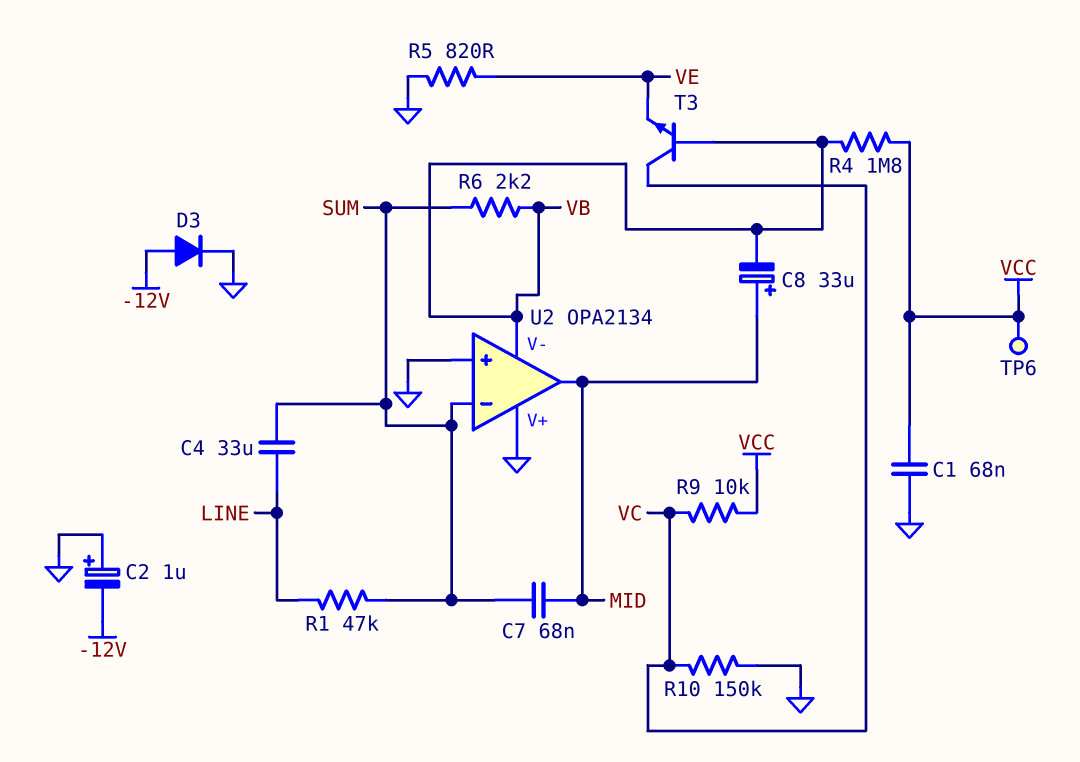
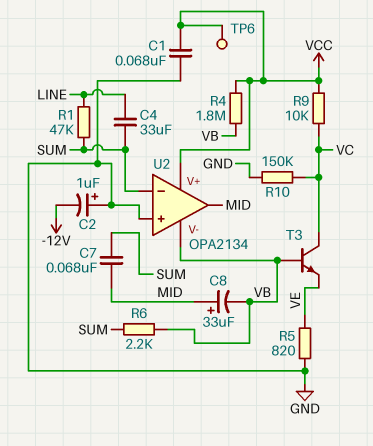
D3: diode (A -12V, K GND) -> none
U2 pin V+: GND -> VCC

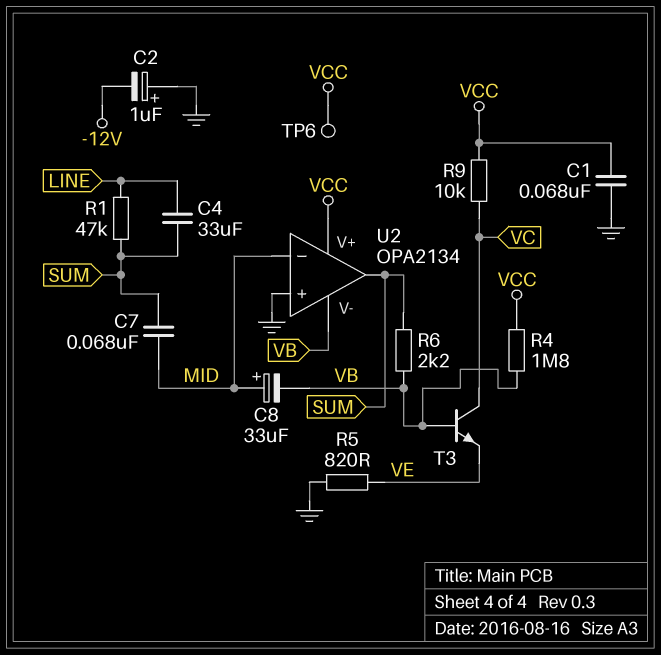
R10: 150k (GND, VC) -> none
U2 pin in-: SUM -> MID
U2 pin out: MID -> SUM

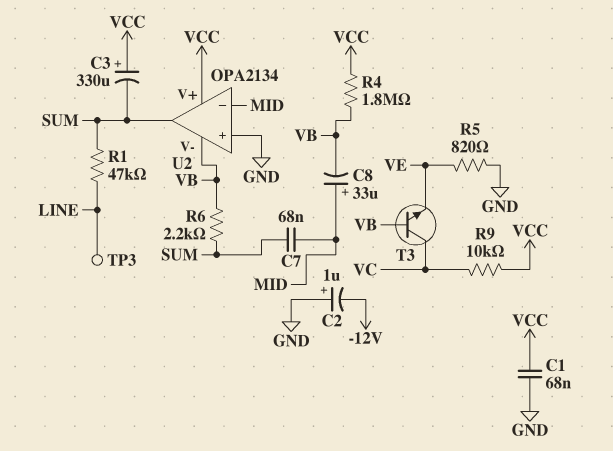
C3: none -> 330uF (plus VCC, minus SUM)
C4: 33uF (LINE, SUM) -> none
TP3: none -> test point (LINE)
TP6: test point (VCC) -> none

